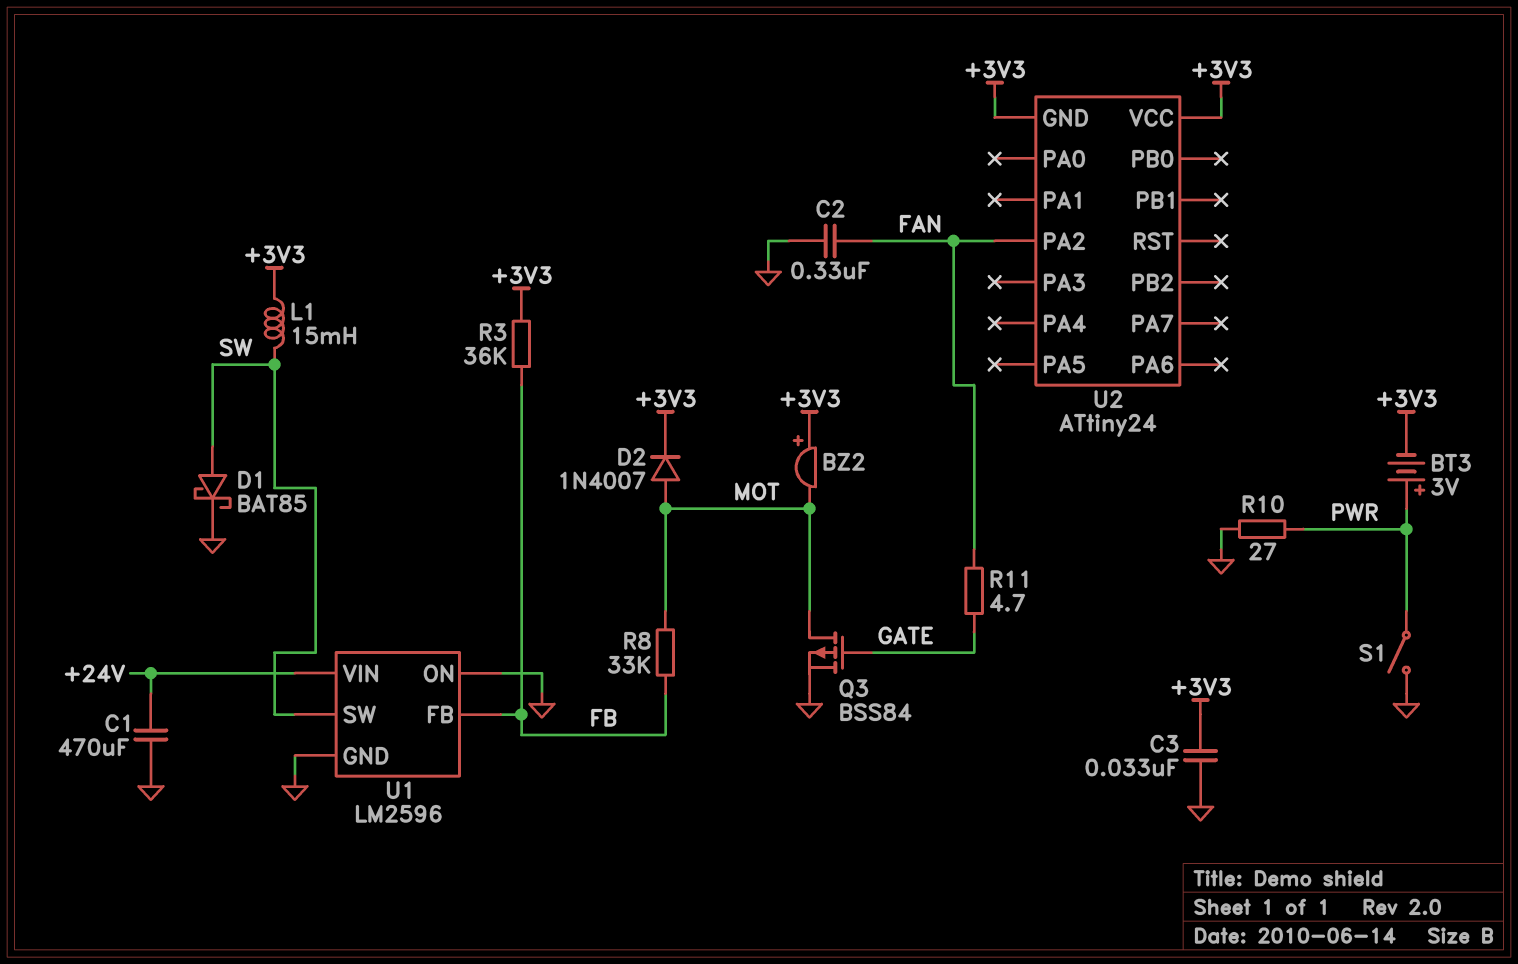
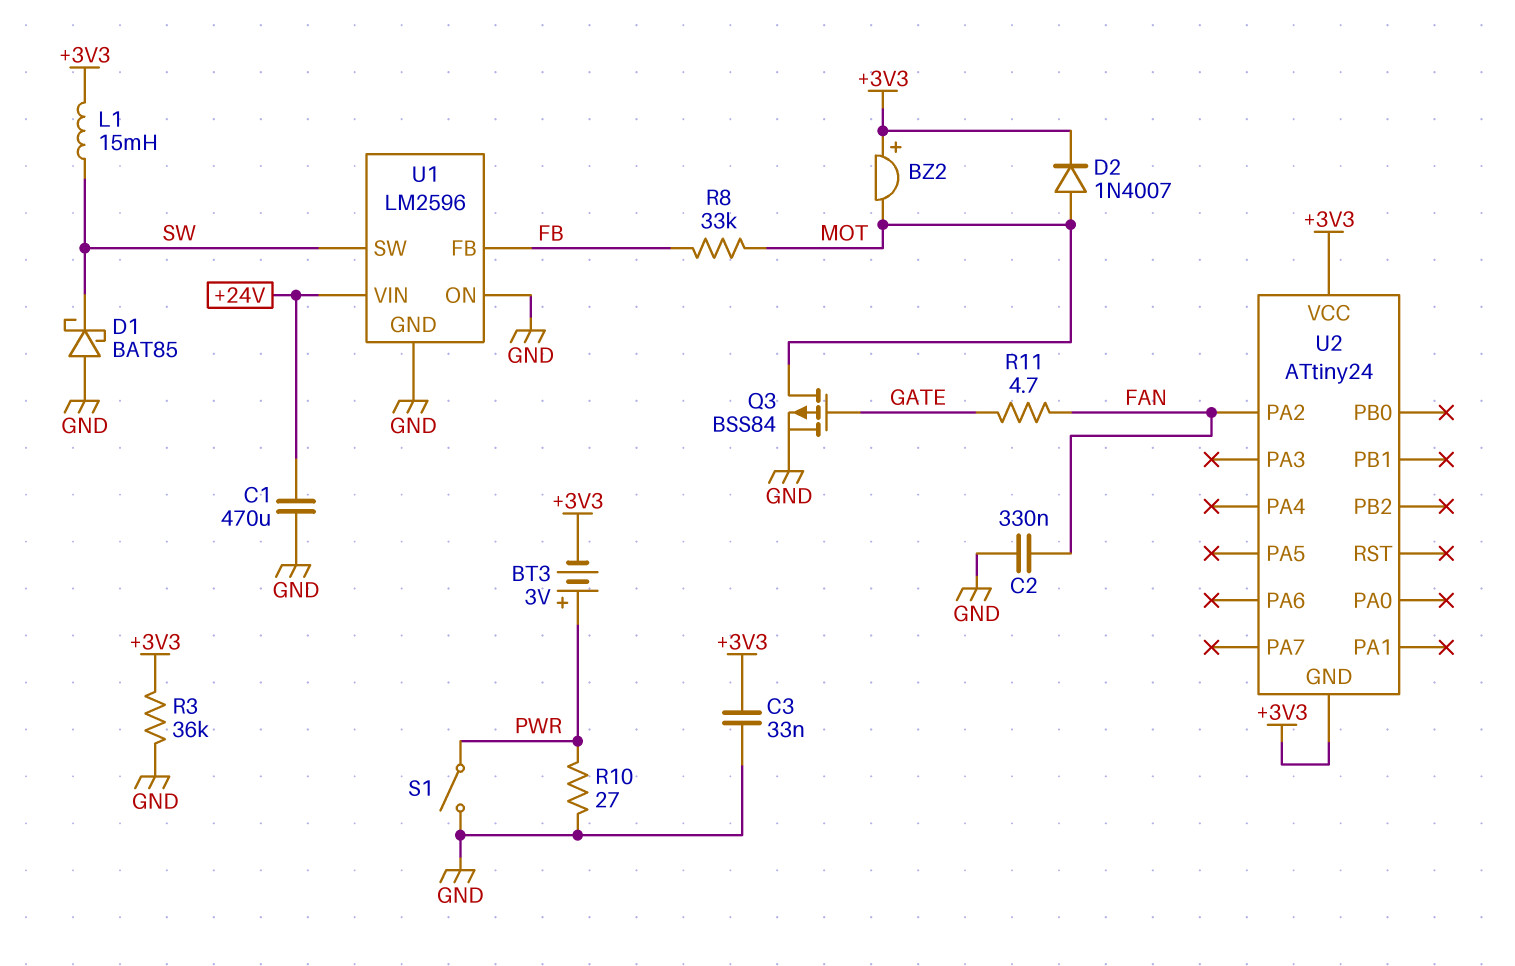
D1: schottky BAT85 (A SW, K GND) -> schottky BAT85 (A GND, K SW)
R3: 36k (+3V3, FB) -> 36k (+3V3, GND)

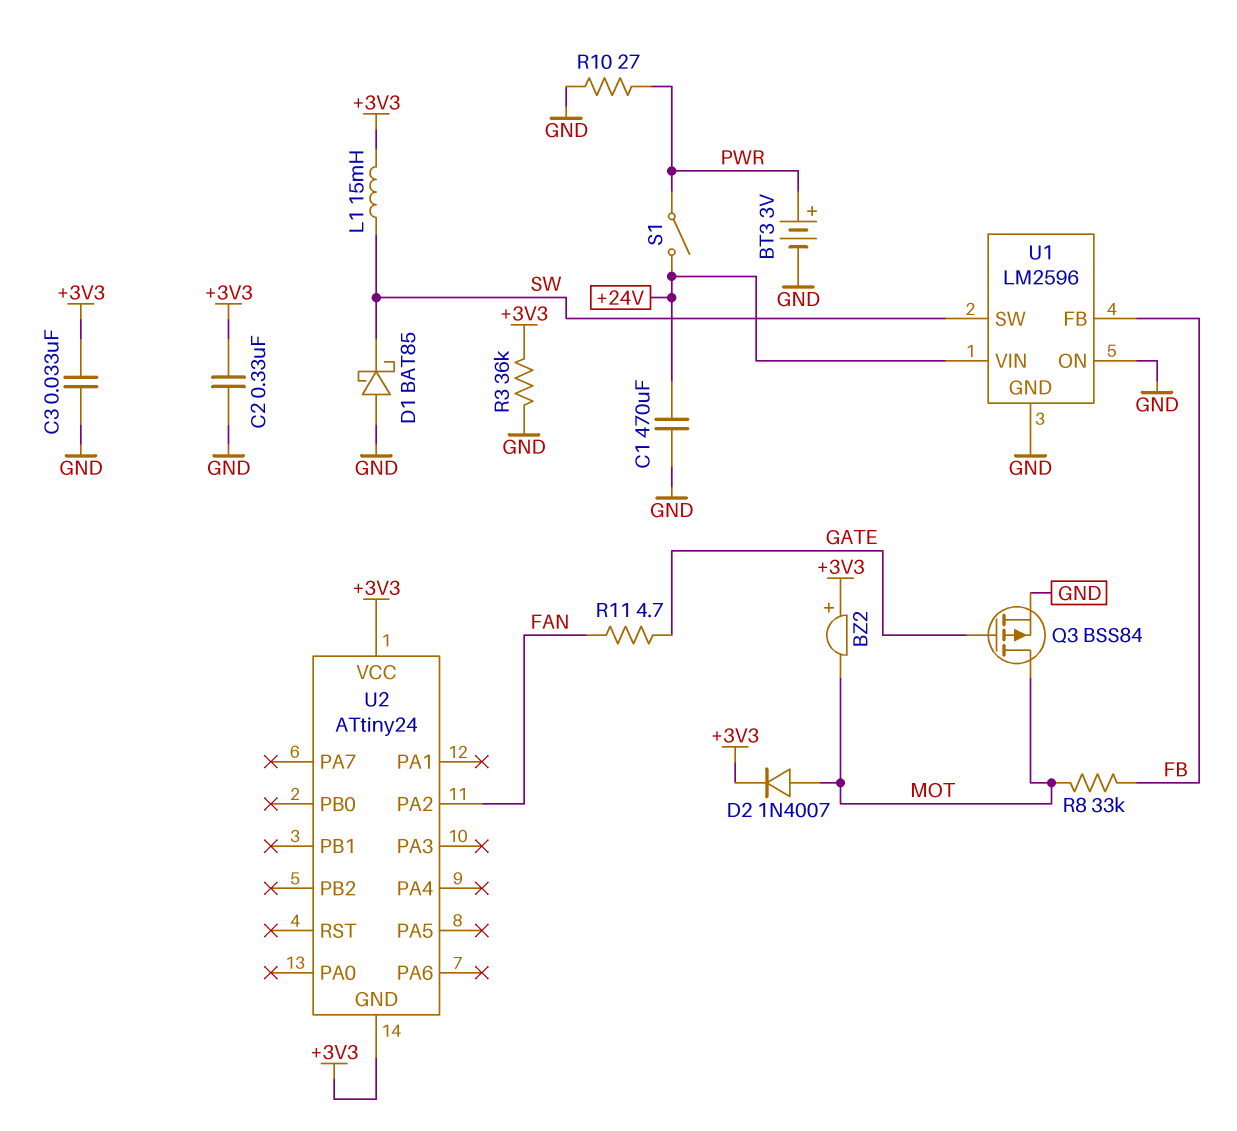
BT3: 3V (plus PWR, minus +3V3) -> 3V (plus PWR, minus GND)
C2: 330nF (FAN, GND) -> 330nF (+3V3, GND)
S1: switch (GND, PWR) -> switch (+24V, PWR)

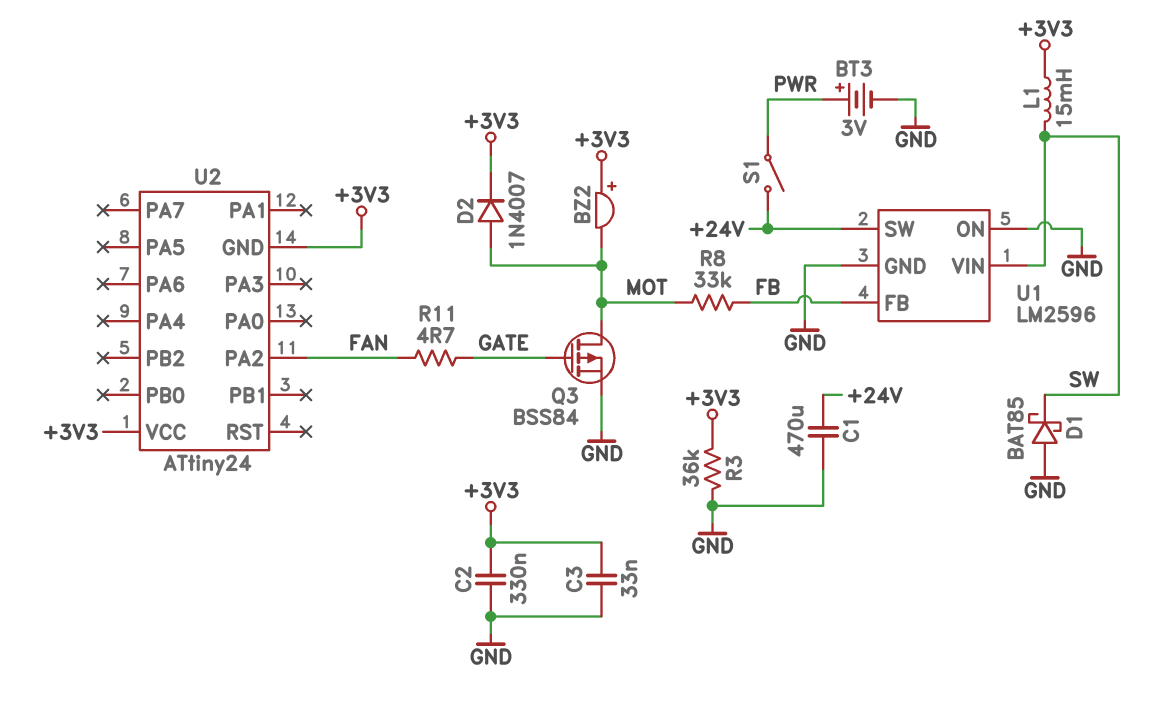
R10: 27 (GND, PWR) -> none
U1 pin SW: SW -> +24V
U1 pin VIN: +24V -> SW

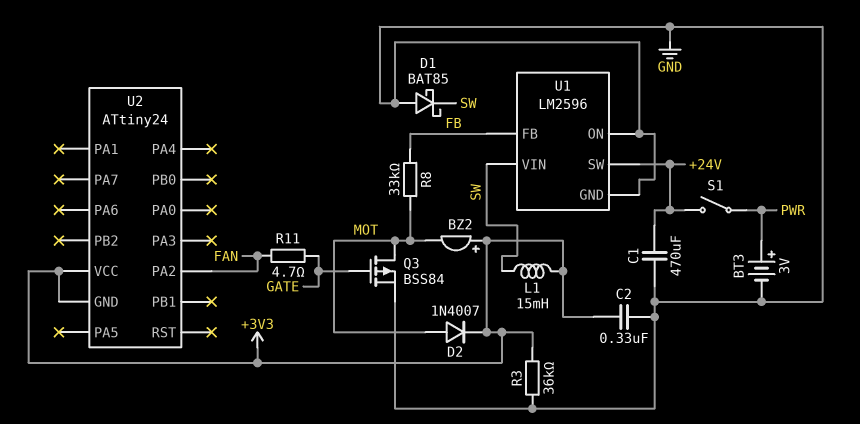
C3: 33nF (+3V3, GND) -> none

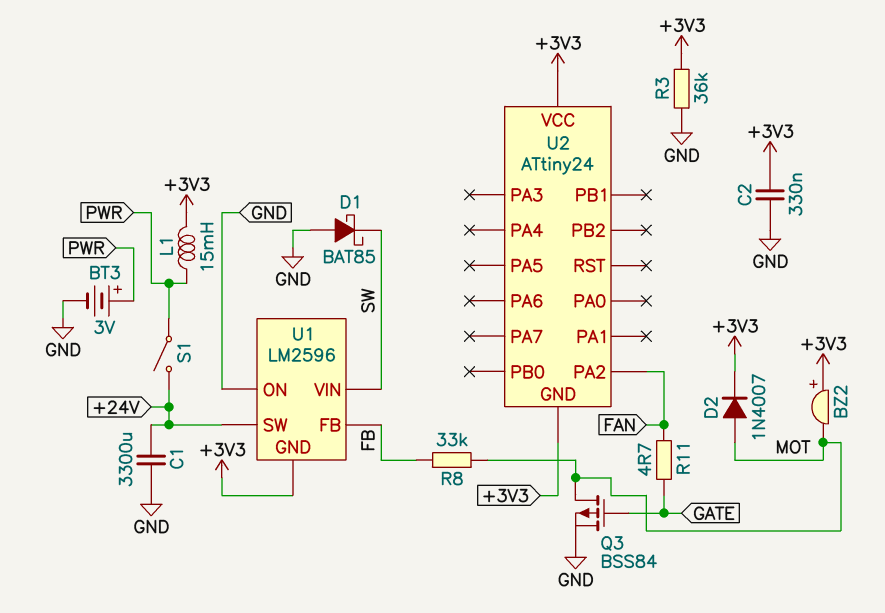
C1: 470uF (+24V, GND) -> 3300uF (+24V, GND)
L1: 15mH (+3V3, SW) -> 15mH (+3V3, PWR)
U1 pin GND: GND -> +3V3

